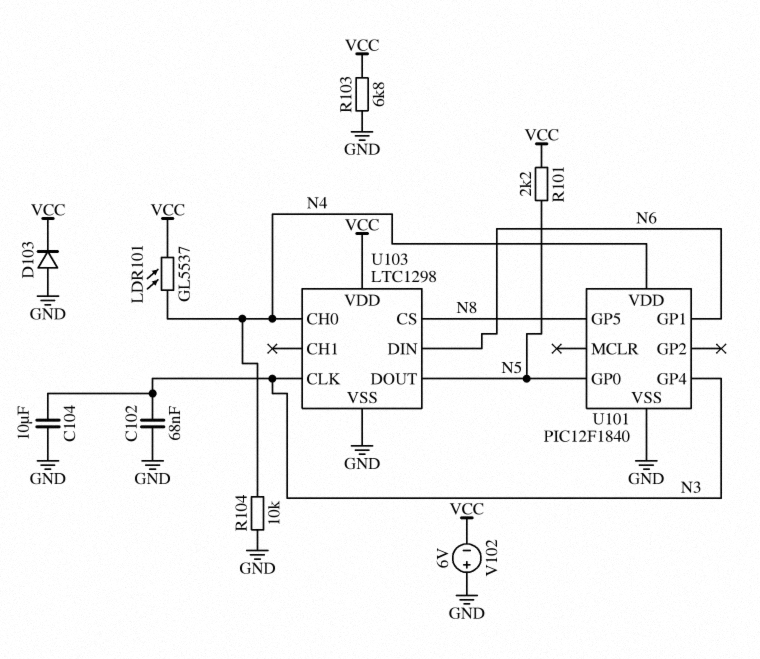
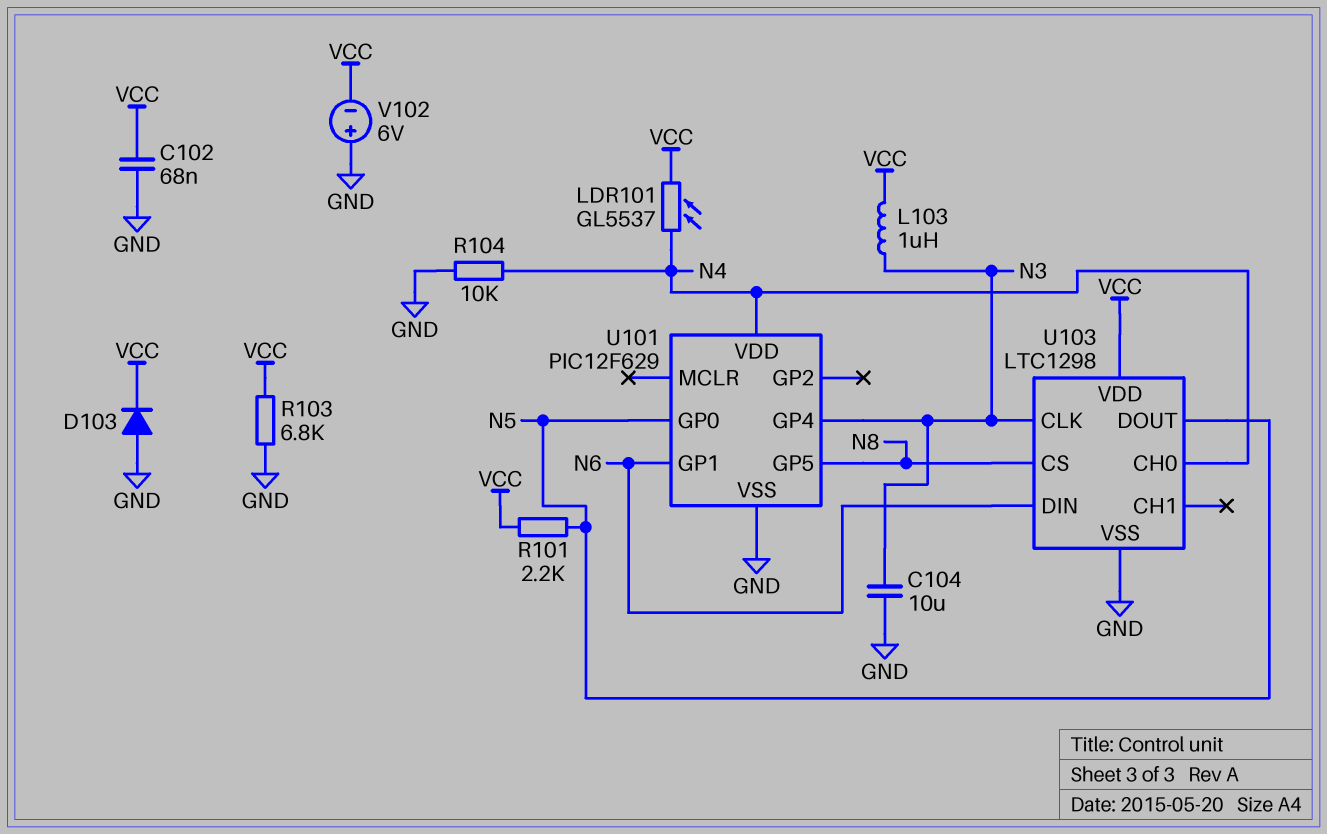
C102: 68nF (GND, N3) -> 68nF (GND, VCC)
L103: none -> 1uH (N3, VCC)
U101: PIC12F1840 -> PIC12F629

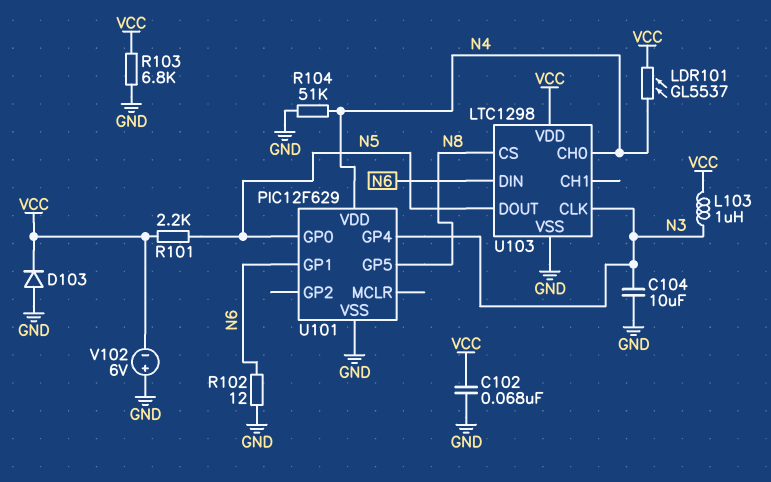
R102: none -> 12 (GND, N6)
R104: 10k (GND, N4) -> 51k (GND, N4)

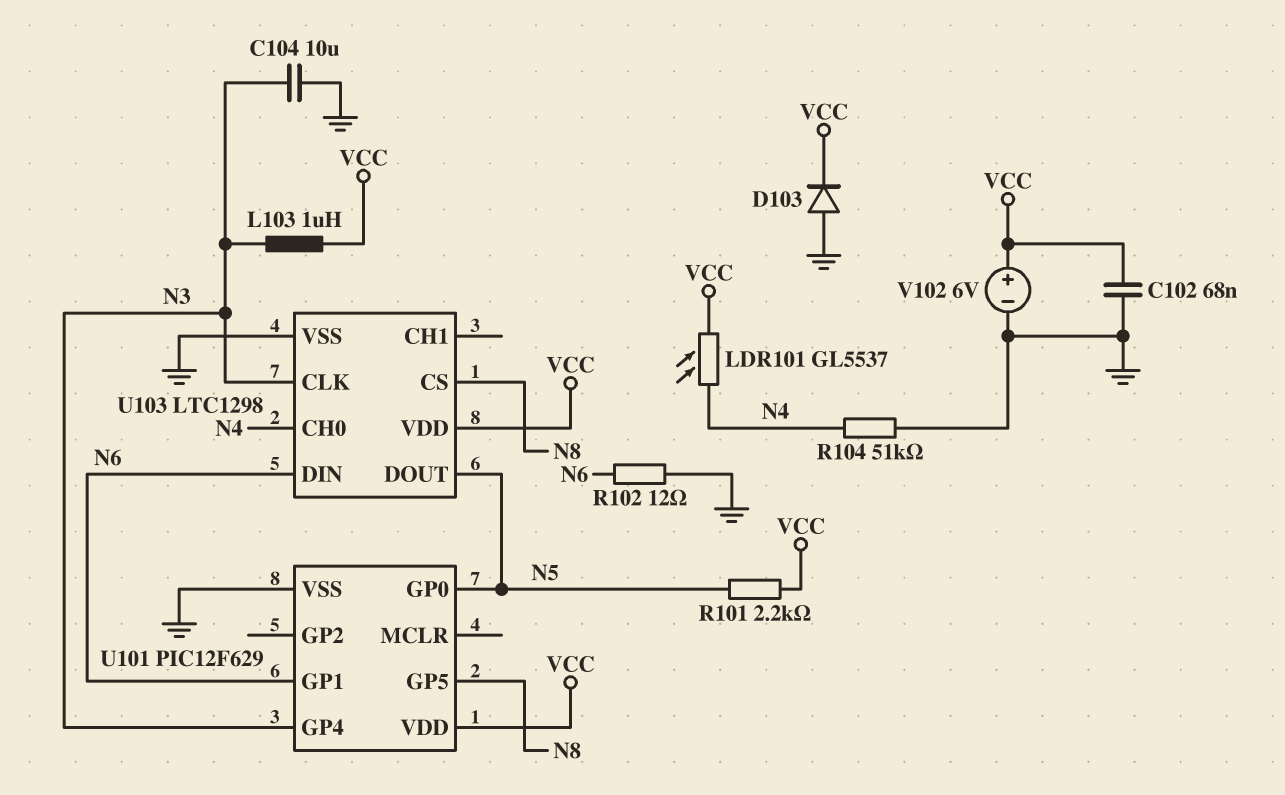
R103: 6.8k (GND, VCC) -> none
U101 pin VDD: N4 -> VCC
V102: 6V (plus GND, minus VCC) -> 6V (plus VCC, minus GND)

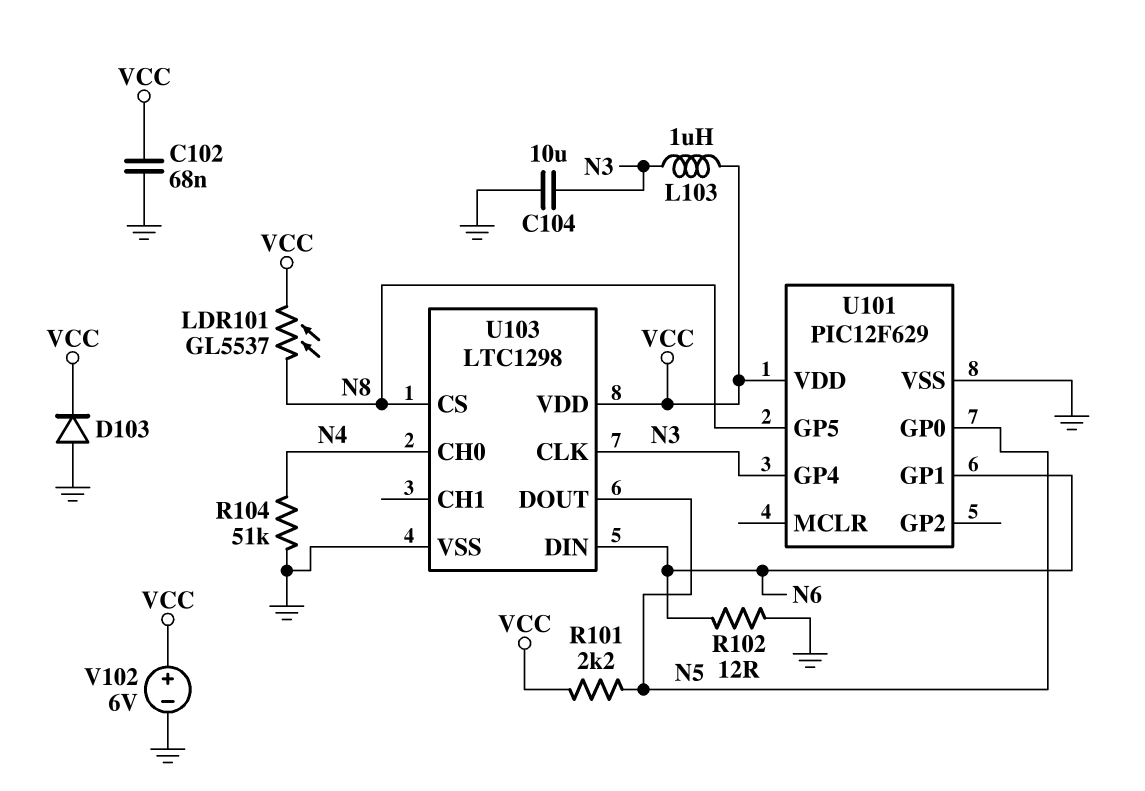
LDR101: GL5537 (N4, VCC) -> GL5537 (N8, VCC)

